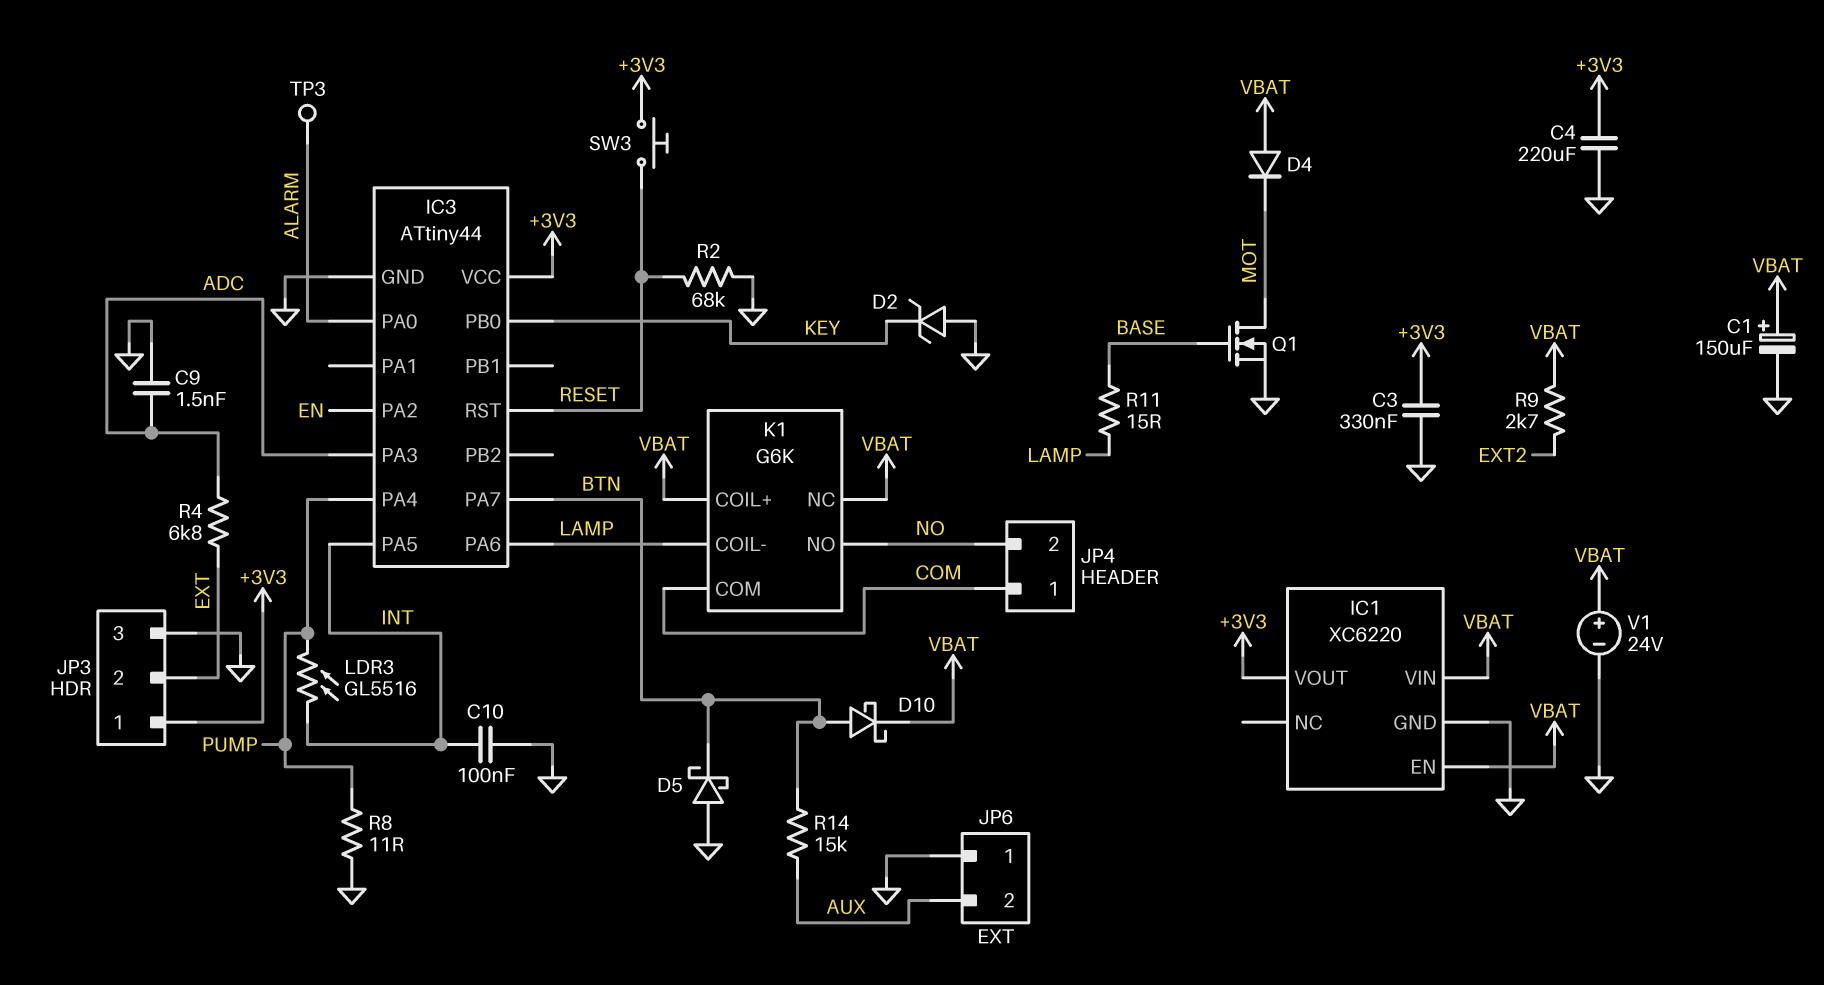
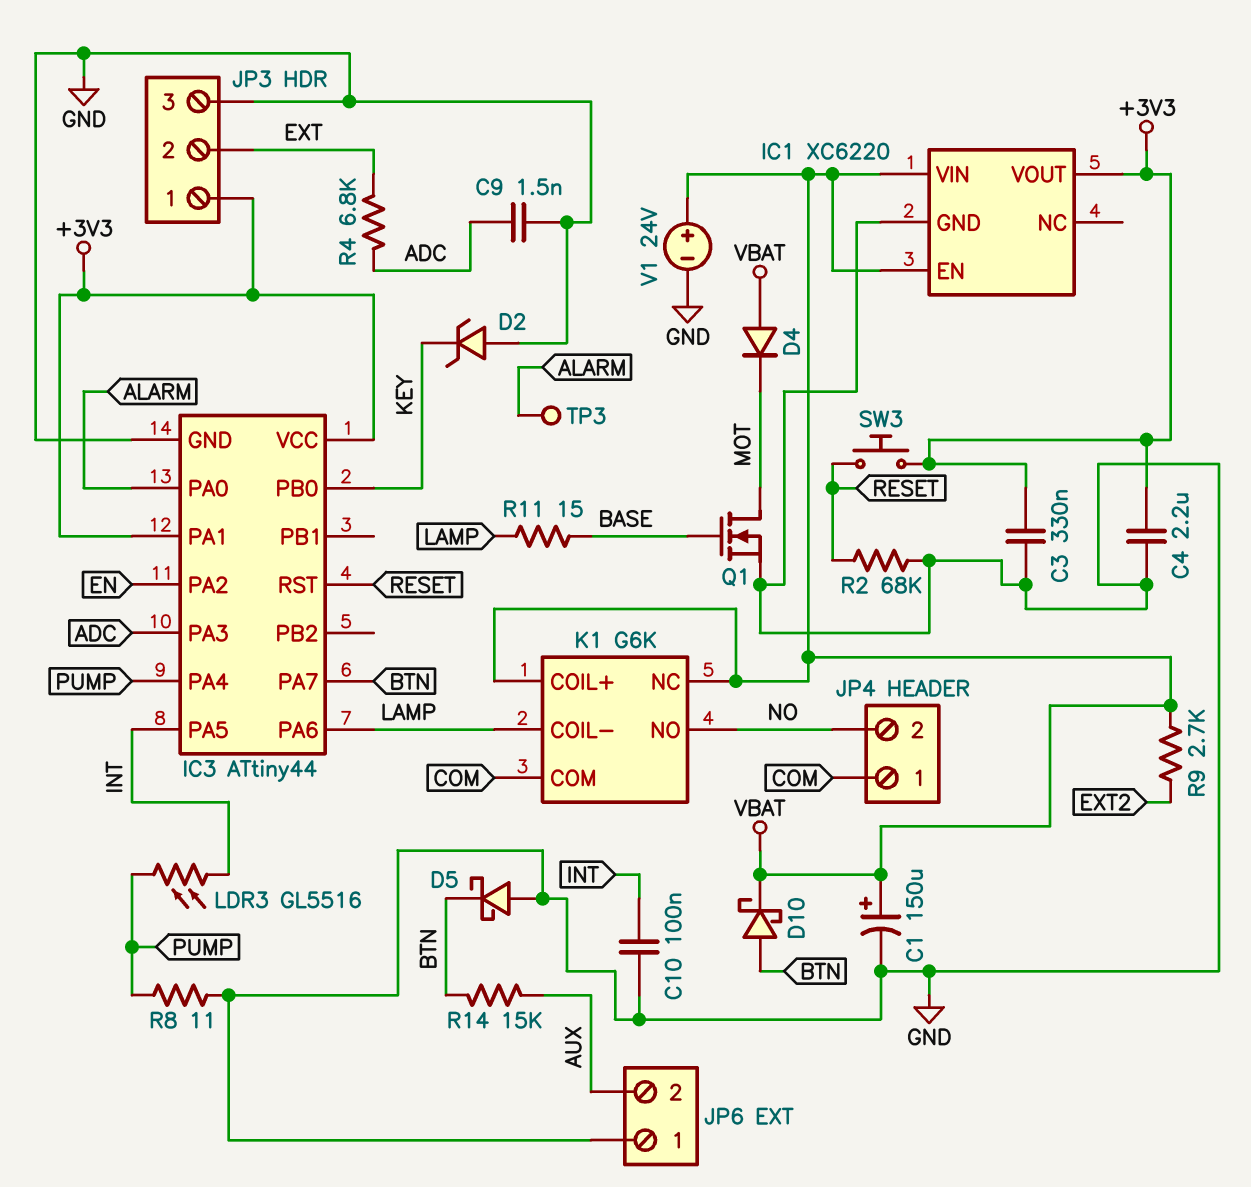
C4: 220uF (+3V3, GND) -> 2.2uF (+3V3, GND)
IC3 pin PA1: none -> +3V3

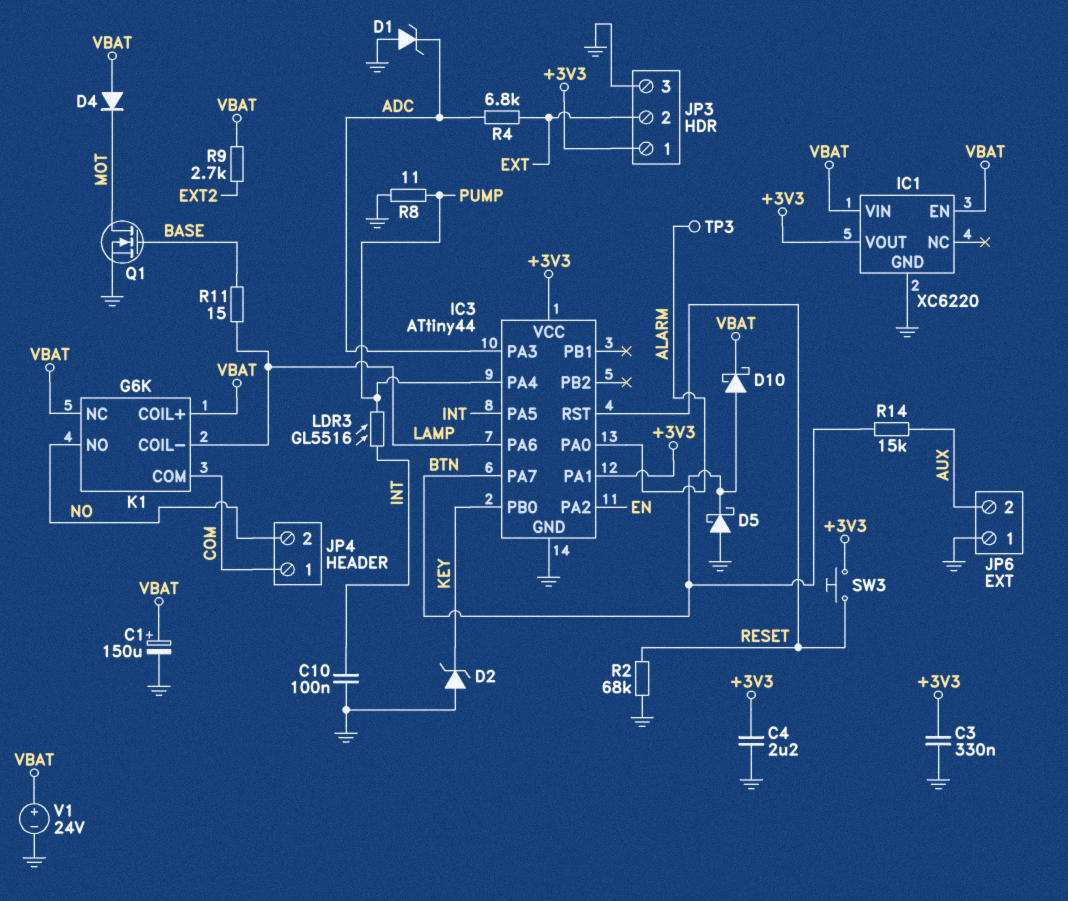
C9: 1.5nF (ADC, GND) -> none
D1: none -> zener (A GND, K ADC)

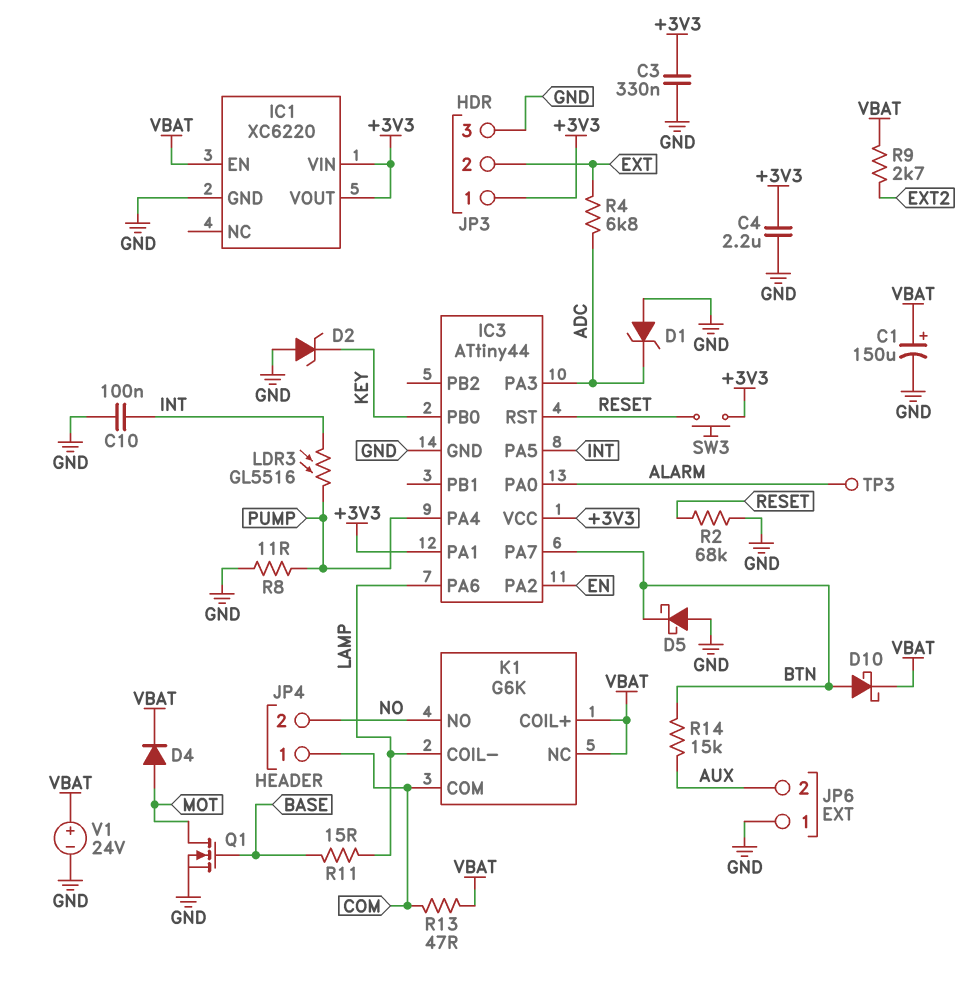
D4: diode (A VBAT, K MOT) -> diode (A MOT, K VBAT)
IC1 pin VIN: VBAT -> +3V3
R13: none -> 47 (COM, VBAT)

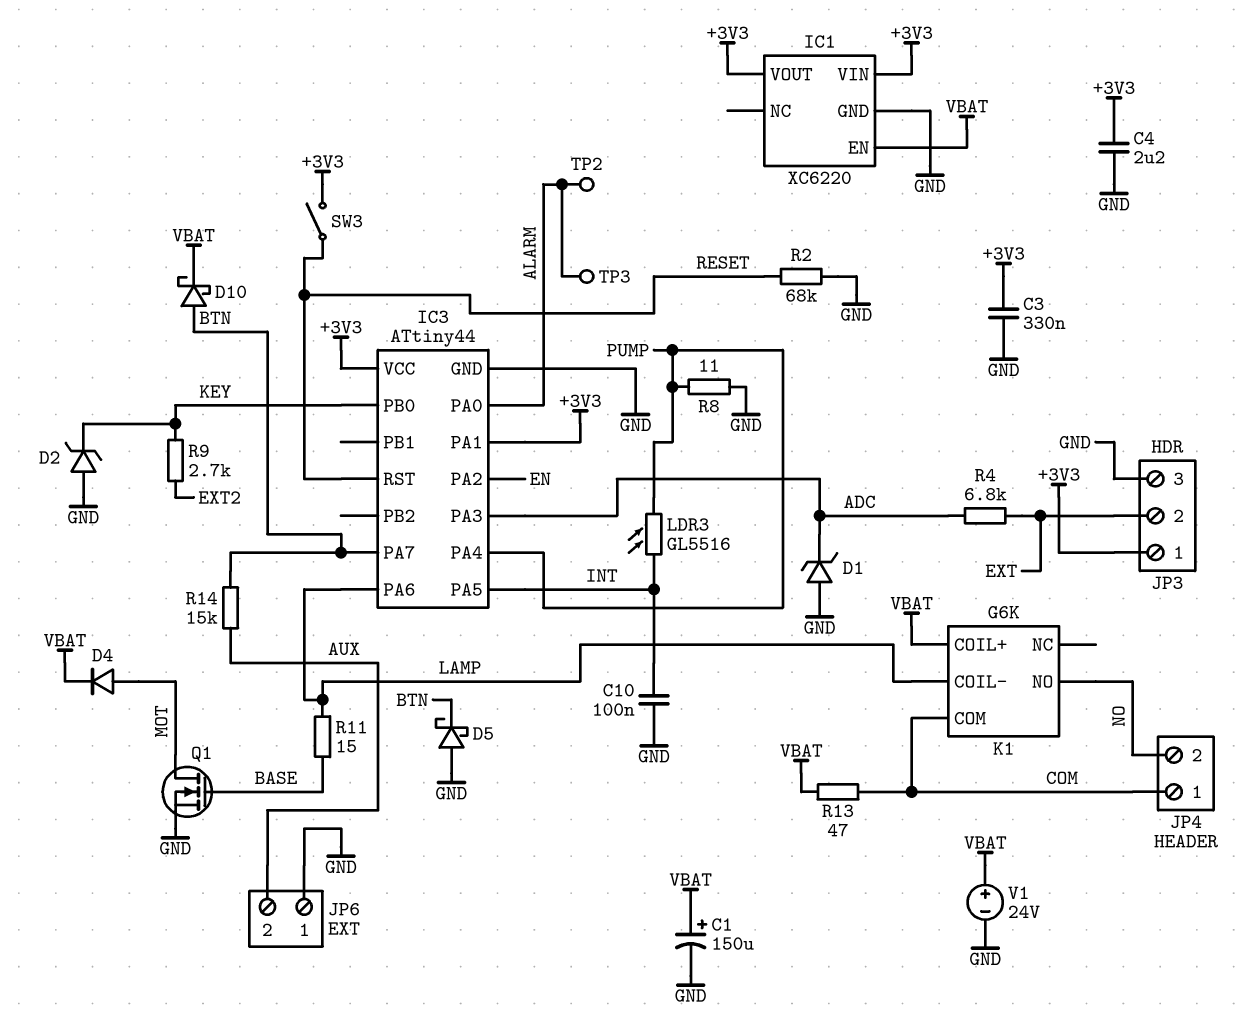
K1 pin NC: VBAT -> none
R9: 2.7k (EXT2, VBAT) -> 2.7k (EXT2, KEY)
SW3: button (+3V3, RESET) -> switch (+3V3, RESET)
TP2: none -> test point (ALARM)

